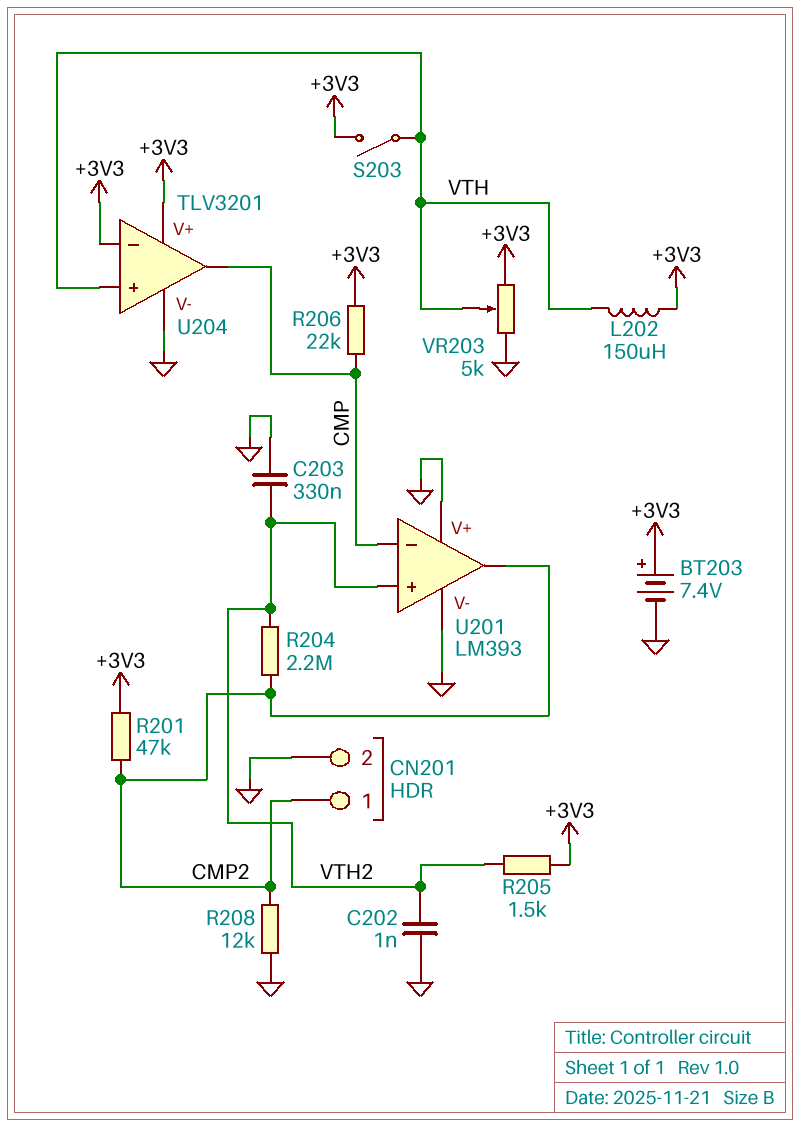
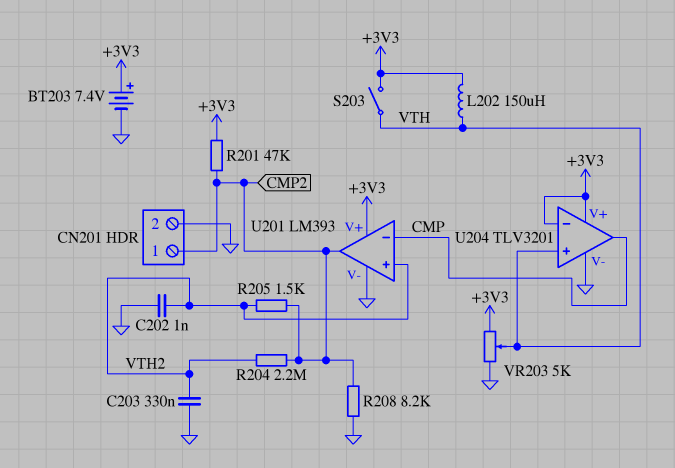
R205: 1.5k (+3V3, VTH2) -> 1.5k (CMP2, VTH2)
R206: 22k (+3V3, CMP) -> none
R208: 12k (CMP2, GND) -> 8.2k (CMP2, GND)
U201 pin V+: GND -> +3V3

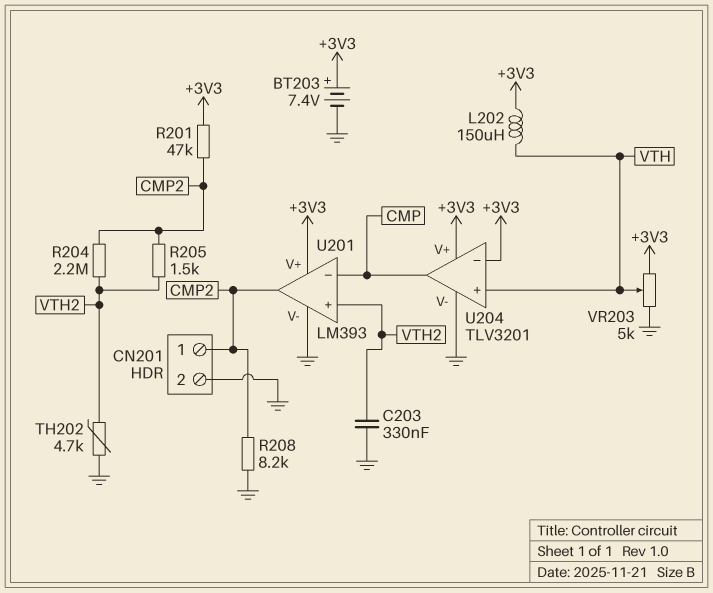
C202: 1nF (GND, VTH2) -> none
S203: switch (+3V3, VTH) -> none
TH202: none -> 4.7k (GND, VTH2)

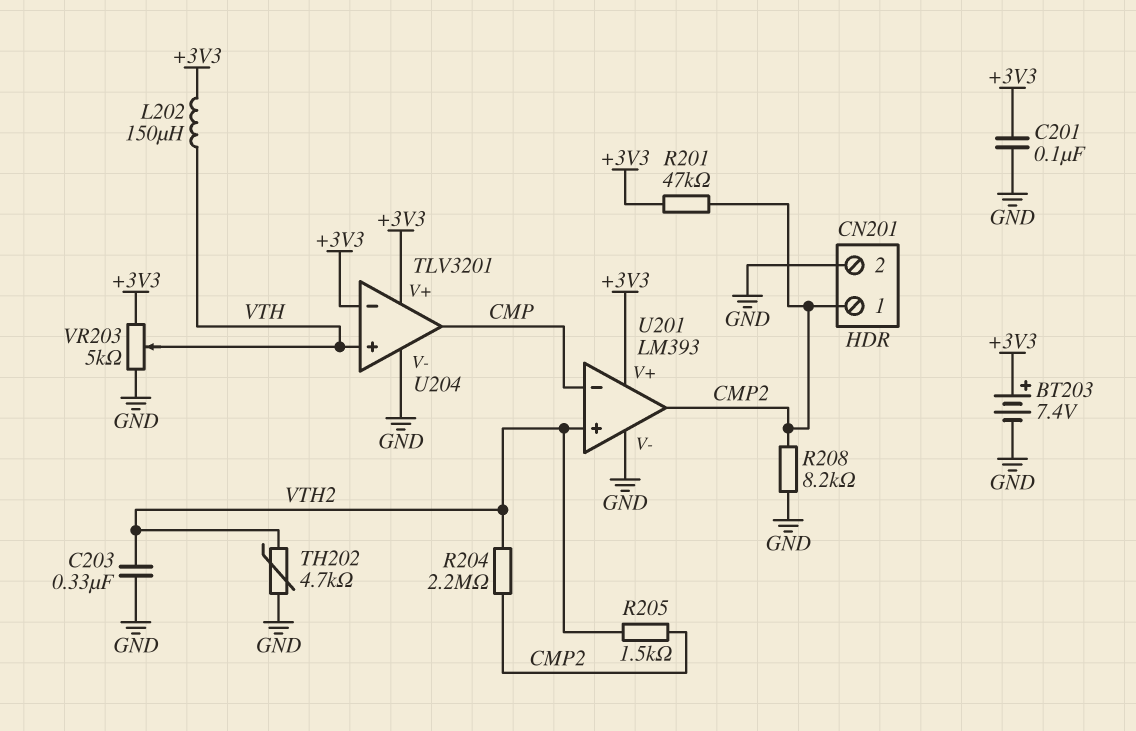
C201: none -> 100nF (+3V3, GND)

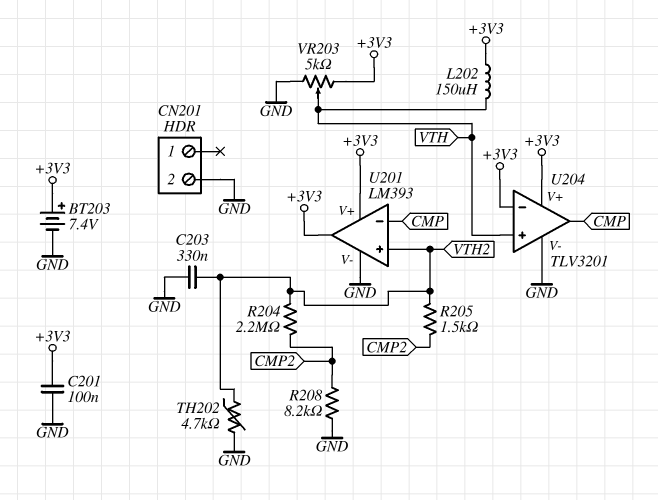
CN201 pin 1: CMP2 -> none
R201: 47k (+3V3, CMP2) -> none
U201 pin out: CMP2 -> +3V3

